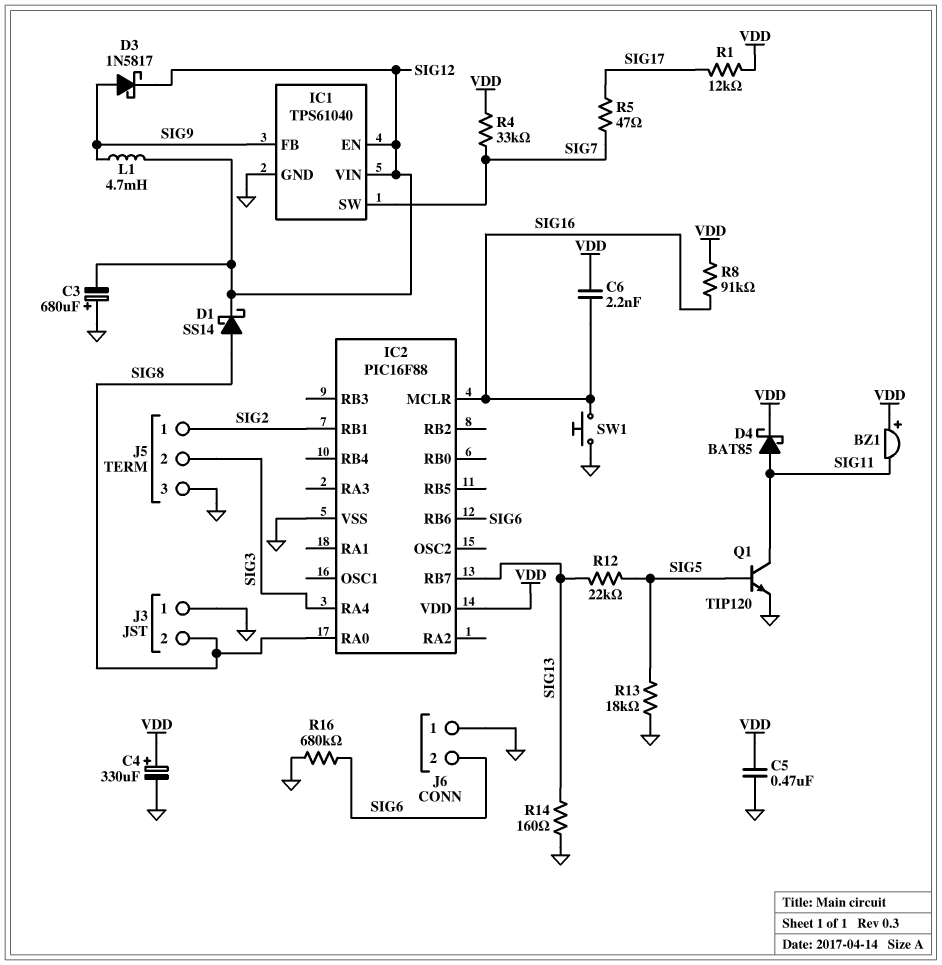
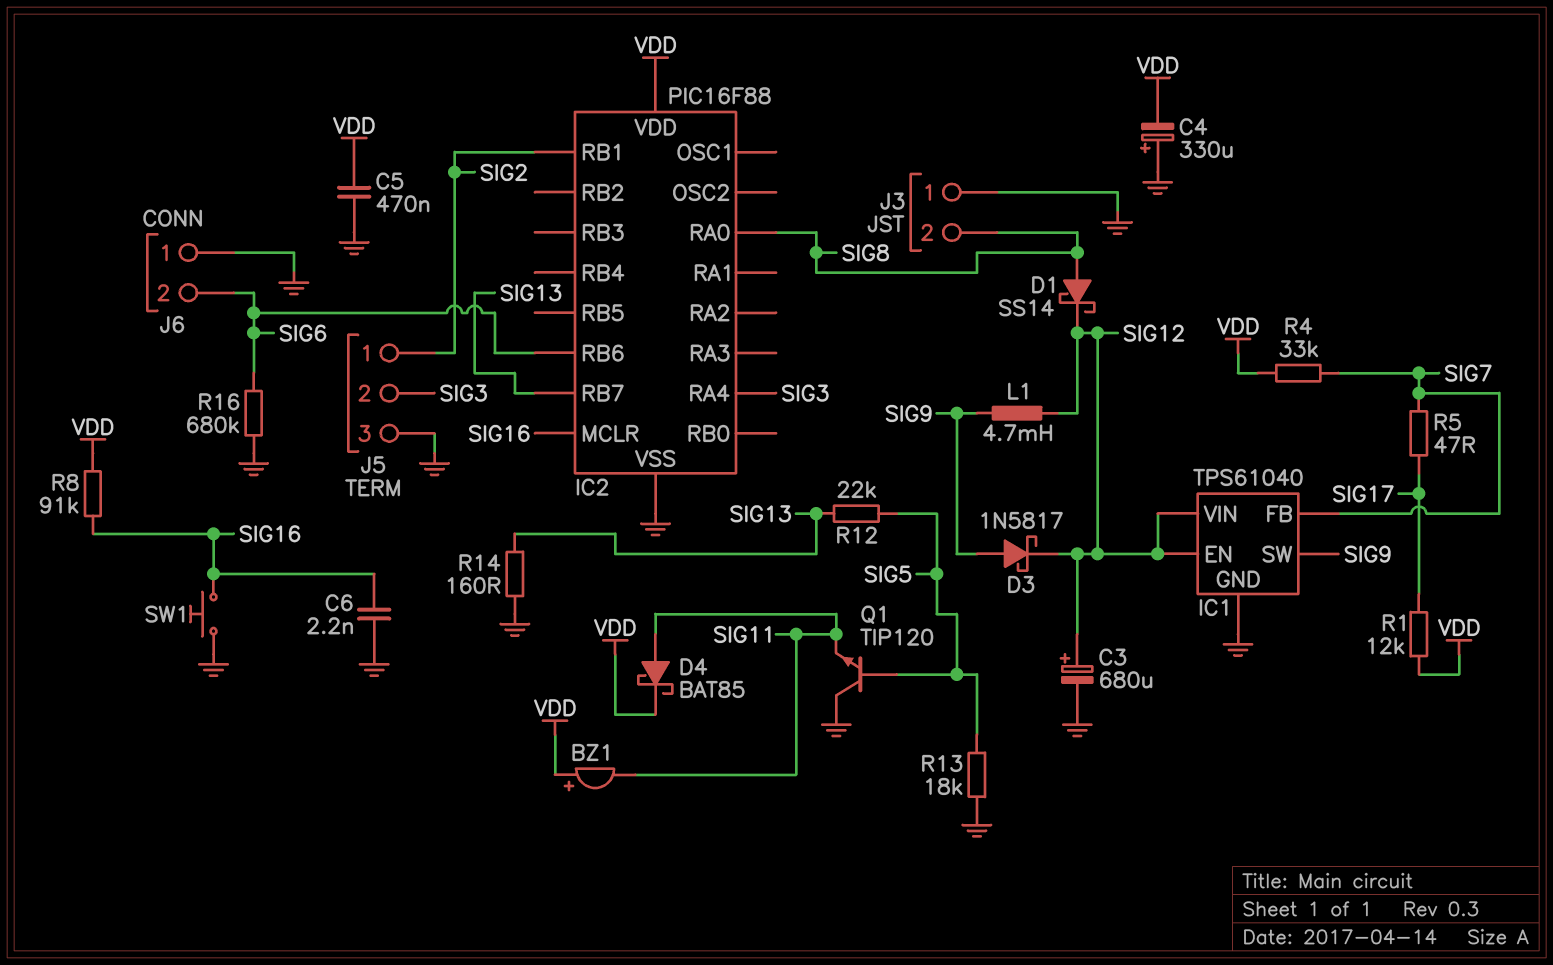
C3: 680uF (plus GND, minus SIG12) -> 680uF (plus SIG12, minus GND)
C4: 330uF (plus VDD, minus GND) -> 330uF (plus GND, minus VDD)
C6: 2.2nF (SIG16, VDD) -> 2.2nF (GND, SIG16)
IC1 pin FB: SIG9 -> SIG7
IC1 pin SW: SIG7 -> SIG9
Q1: NPN TIP120 (B SIG5, C SIG11, E GND) -> NPN TIP120 (B SIG5, C GND, E SIG11)

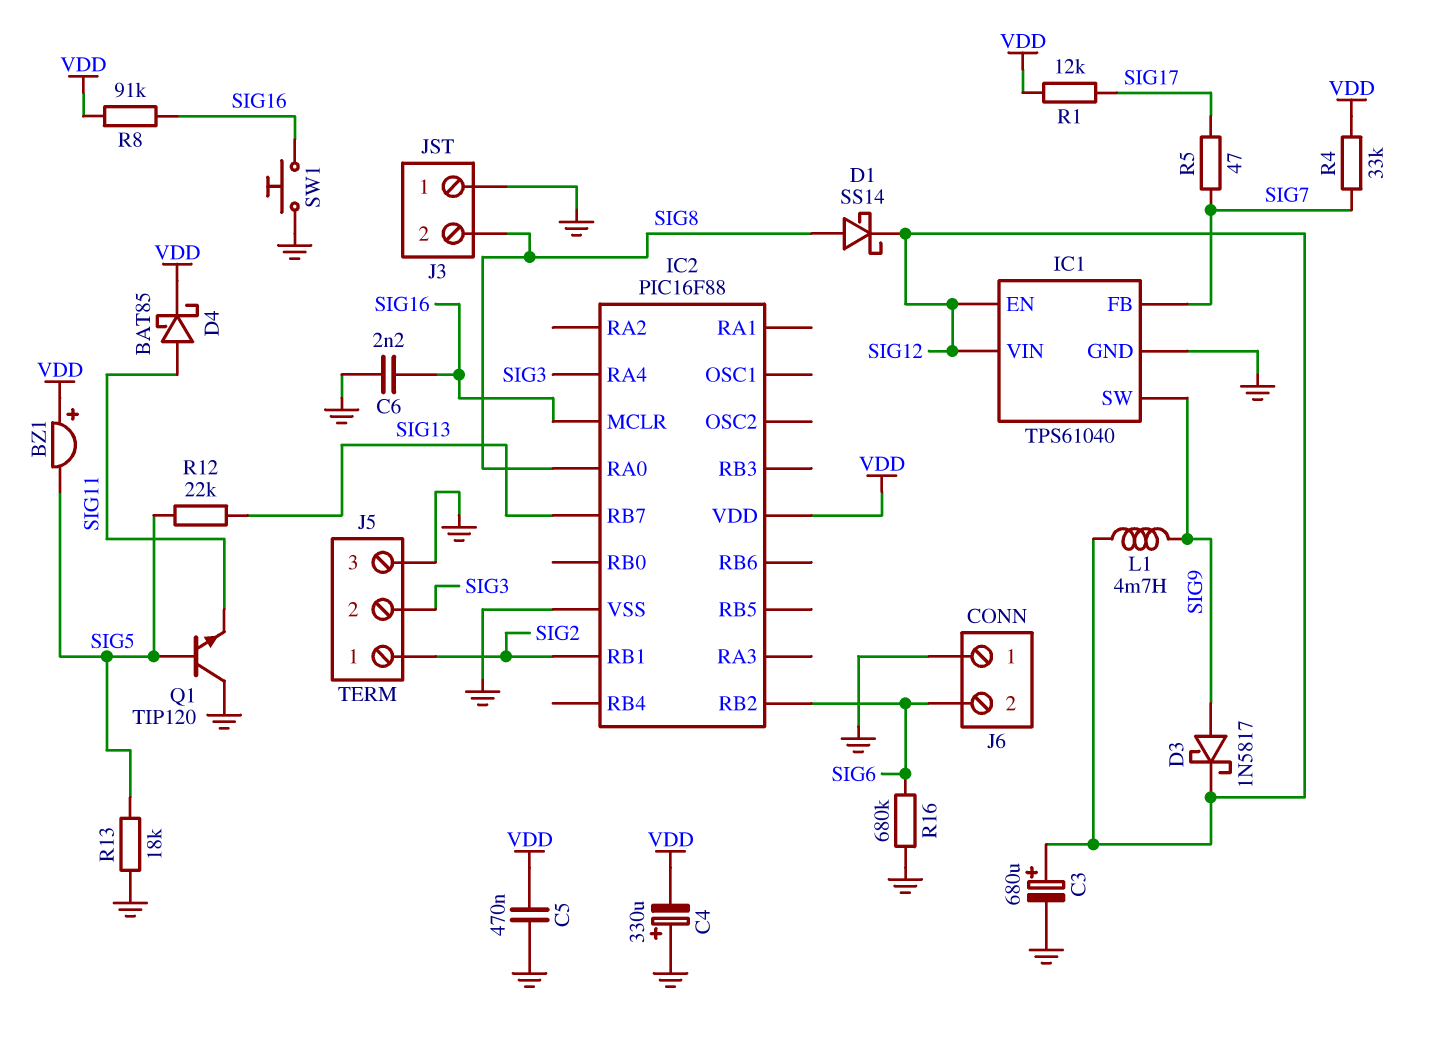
BZ1: buzzer (plus VDD, minus SIG11) -> buzzer (plus VDD, minus SIG5)
IC2 pin RB2: none -> SIG6
IC2 pin RB6: SIG6 -> none
R14: 160 (GND, SIG13) -> none

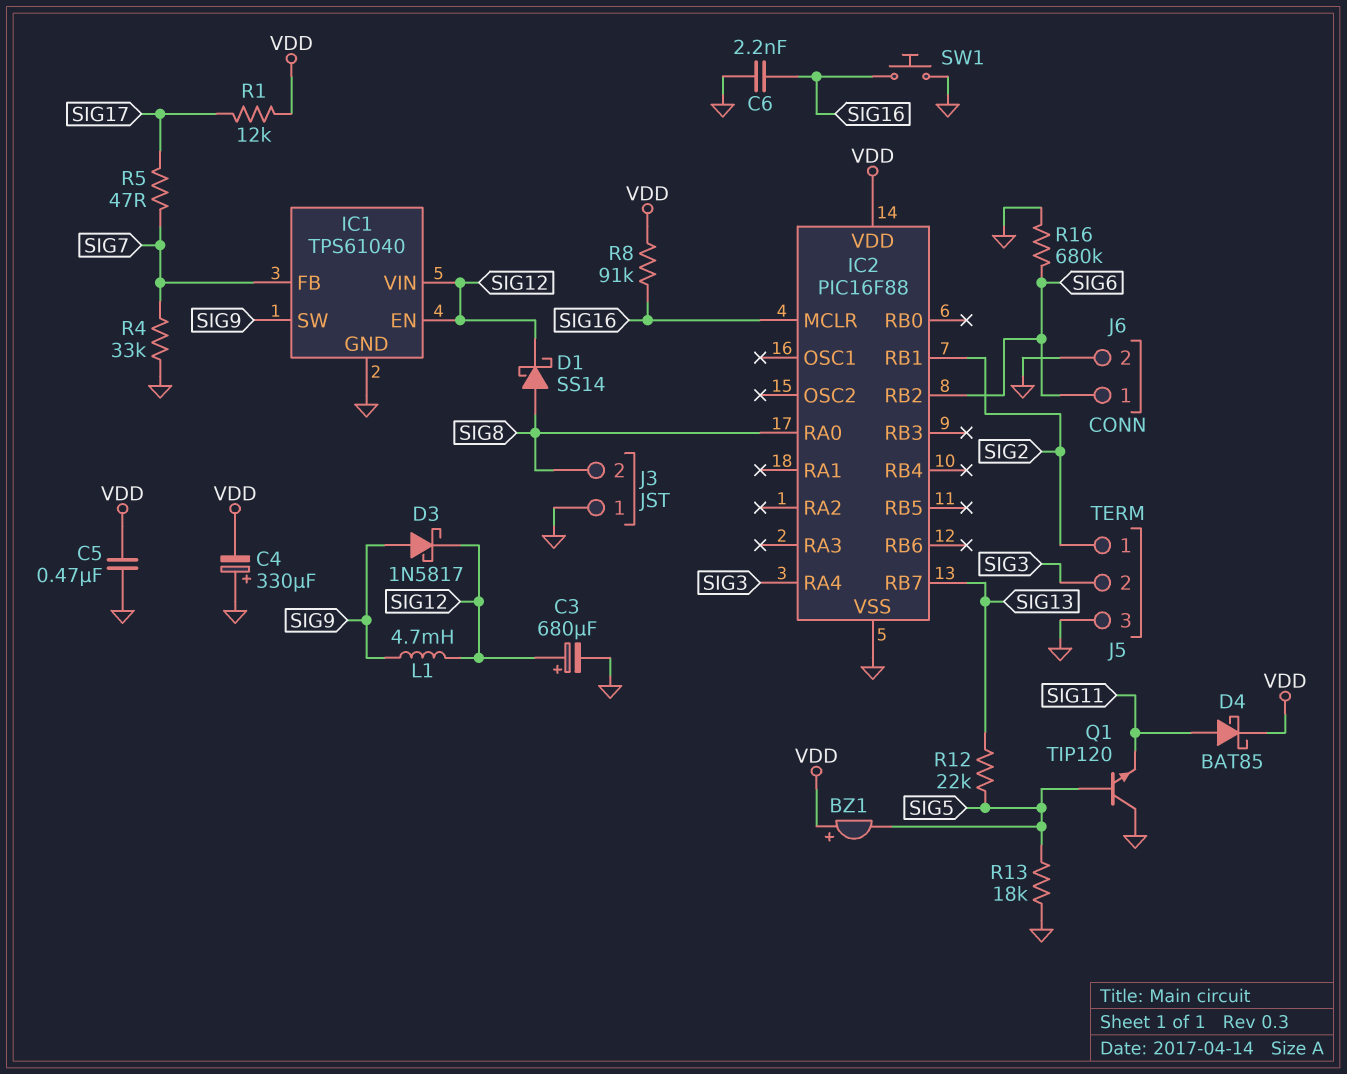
J6 pin 1: GND -> SIG6
J6 pin 2: SIG6 -> GND
R4: 33k (SIG7, VDD) -> 33k (GND, SIG7)

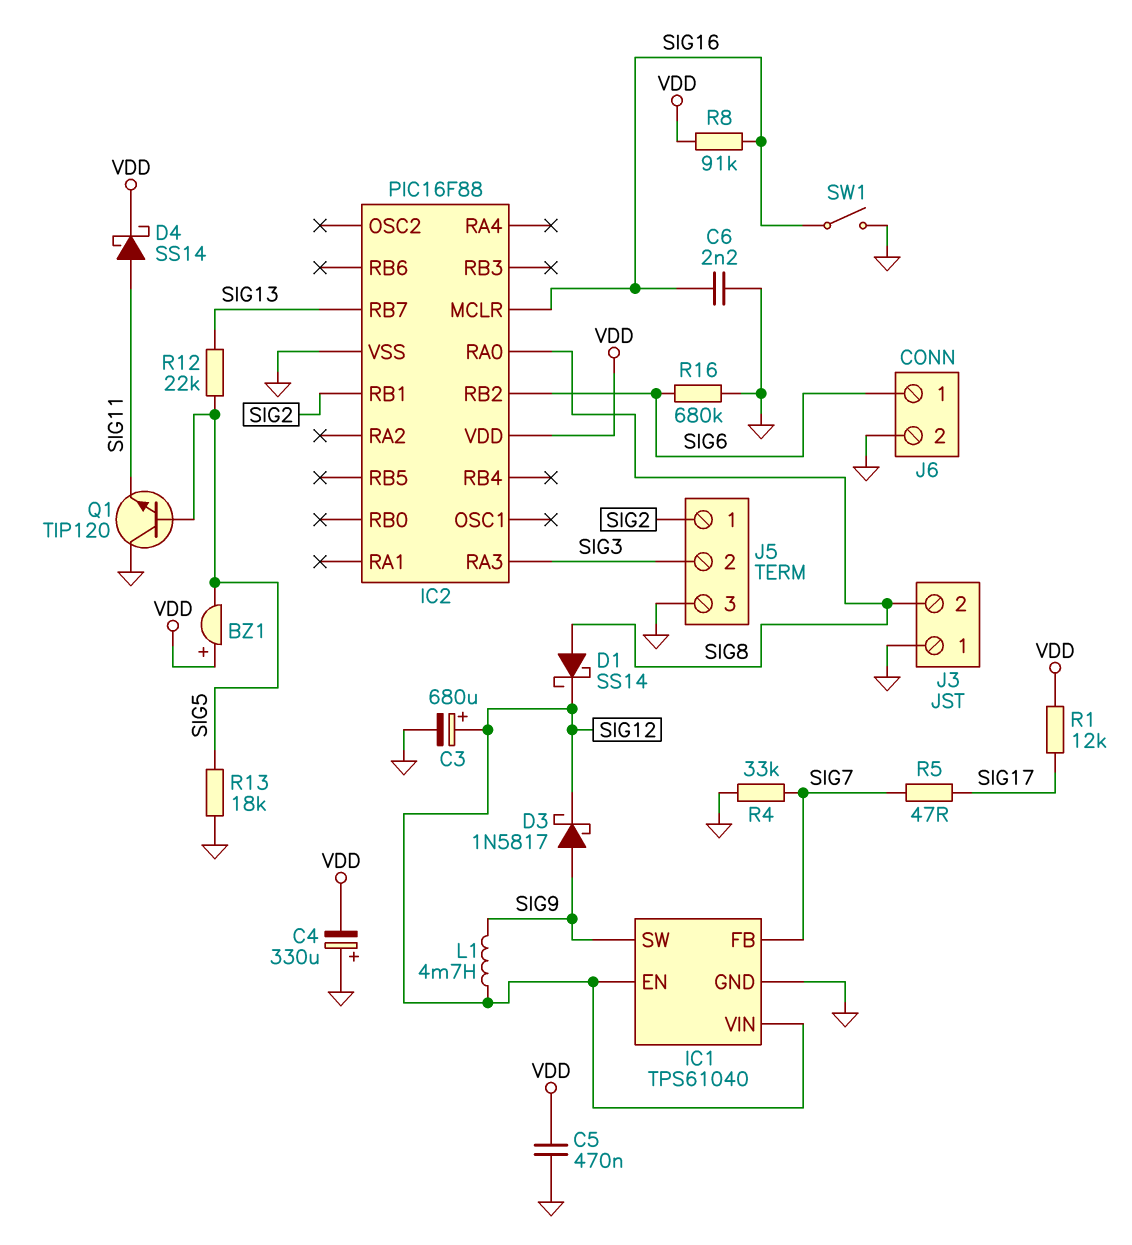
D4: schottky BAT85 (A SIG11, K VDD) -> schottky SS14 (A SIG11, K VDD)
IC2 pin RA3: none -> SIG3
IC2 pin RA4: SIG3 -> none
SW1: button (GND, SIG16) -> switch (GND, SIG16)

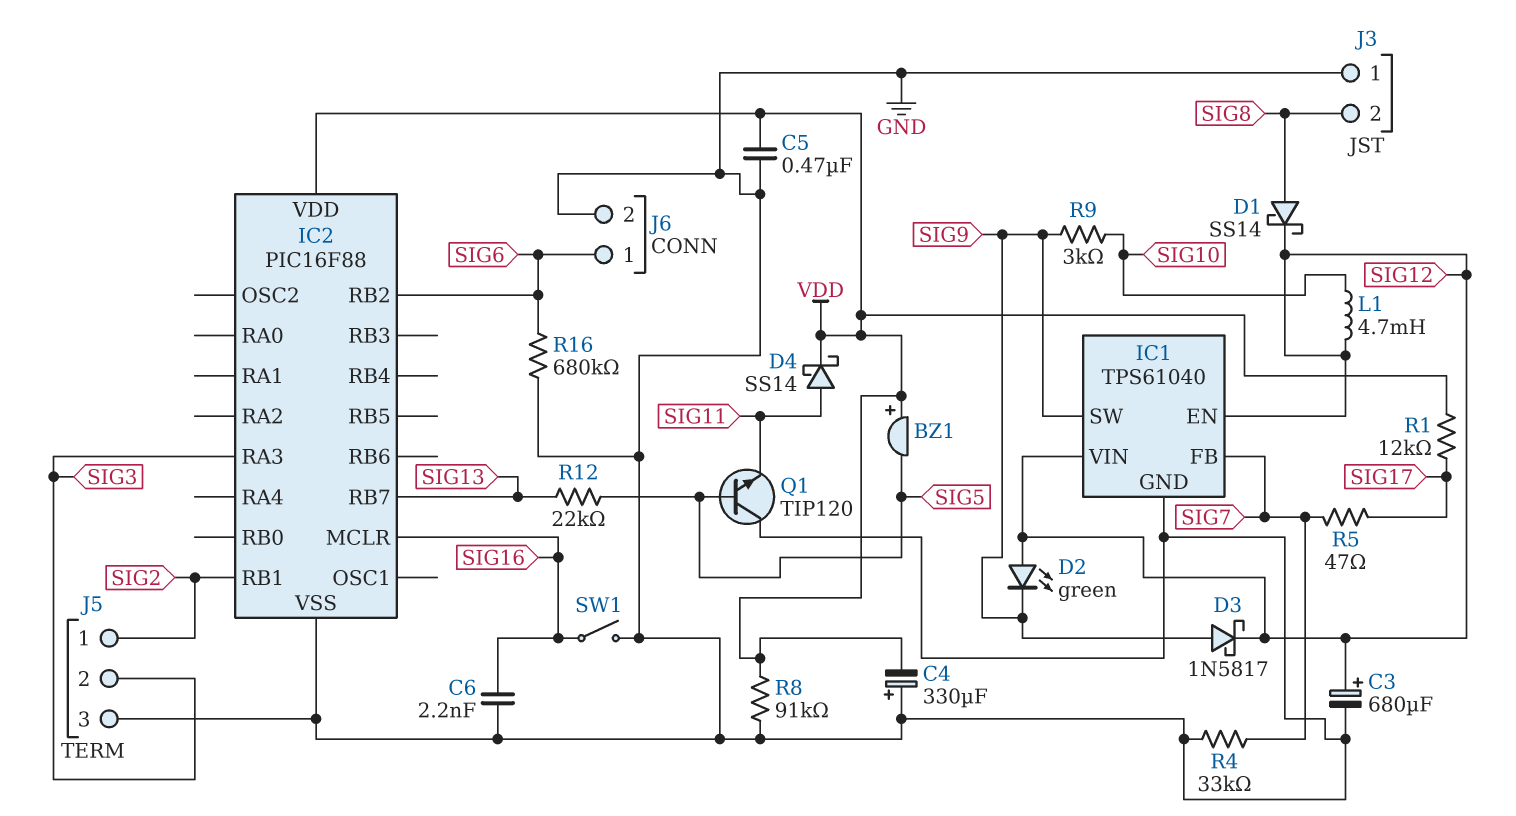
D2: none -> LED green (A SIG12, K SIG9)
IC2 pin RA0: SIG8 -> none
L1: 4.7mH (SIG9, SIG12) -> 4.7mH (SIG10, SIG12)
R8: 91k (SIG16, VDD) -> 91k (GND, VDD)
R9: none -> 3k (SIG9, SIG10)
R13: 18k (GND, SIG5) -> none

